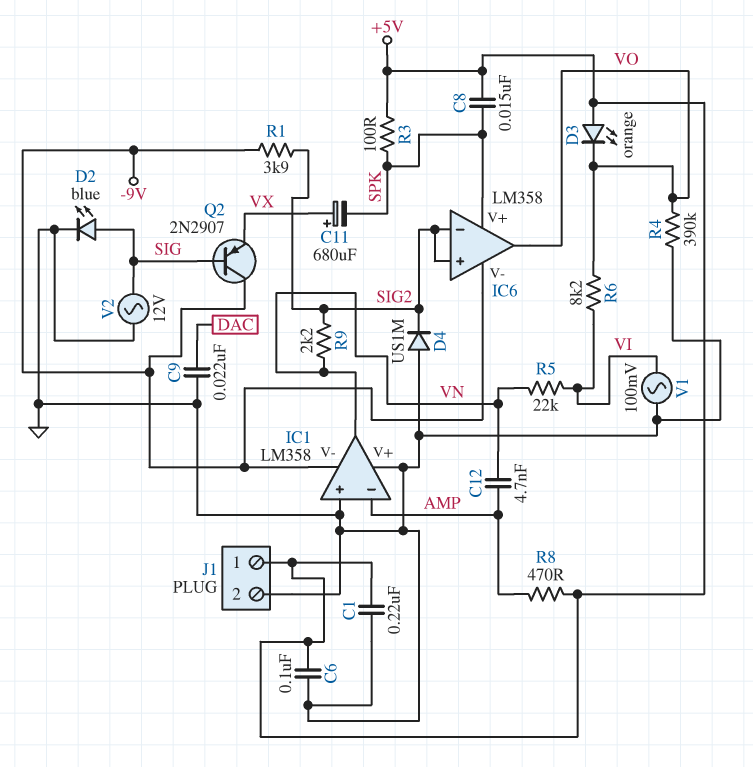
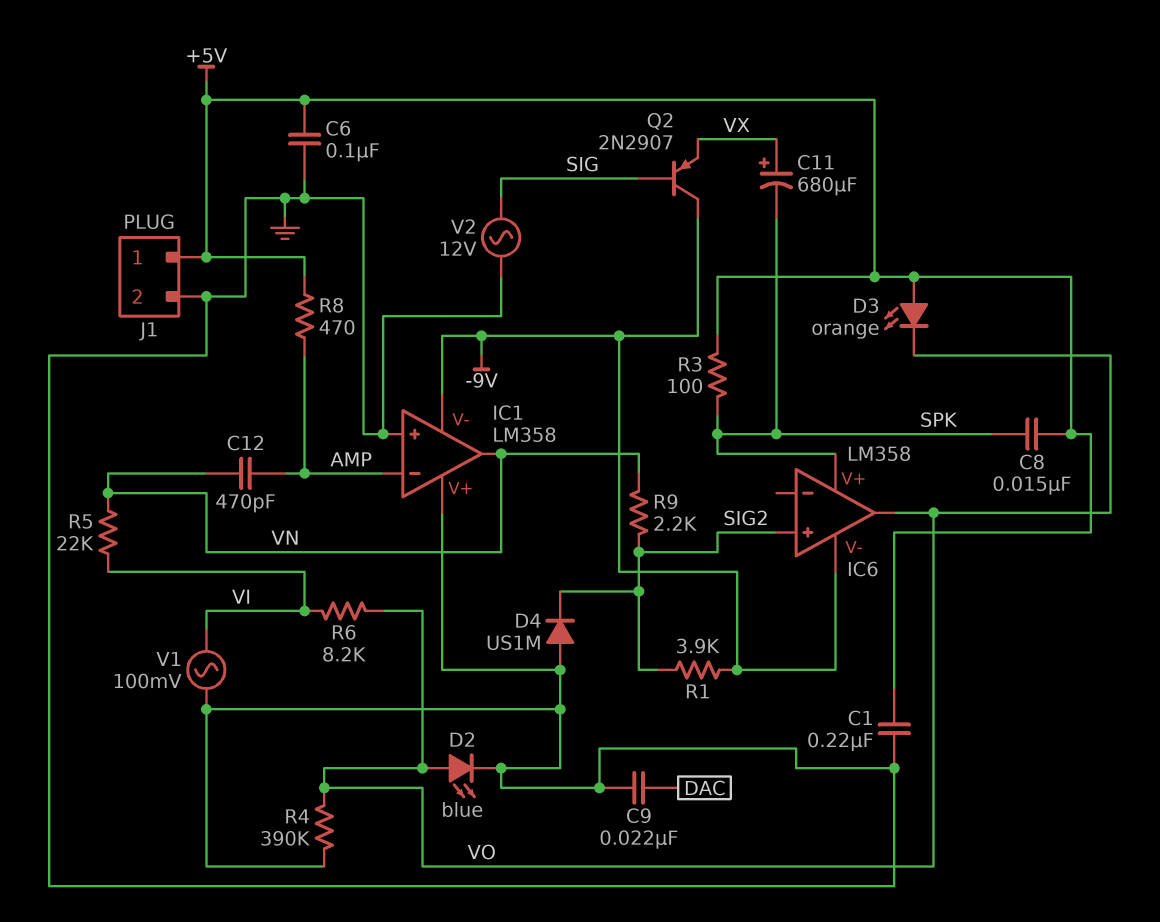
C12: 4.7nF (AMP, VN) -> 470pF (AMP, VN)
D2: LED blue (A SIG, K GND) -> LED blue (A VO, K GND)
IC6 pin in-: SIG2 -> none

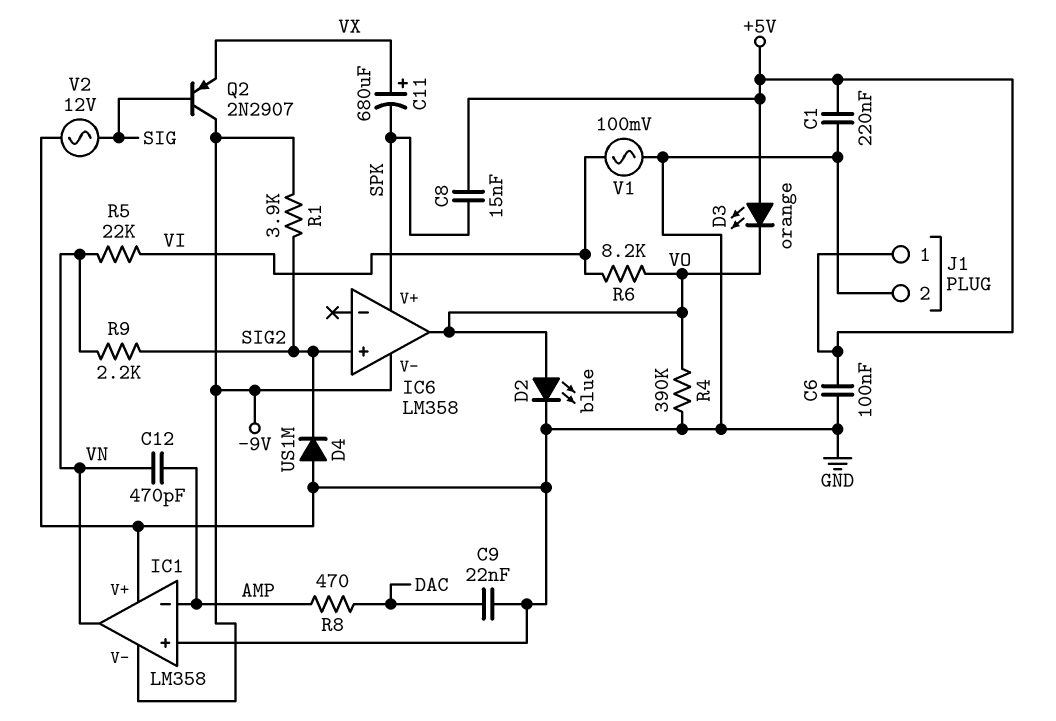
R3: 100 (+5V, SPK) -> none
R8: 470 (+5V, AMP) -> 470 (AMP, DAC)

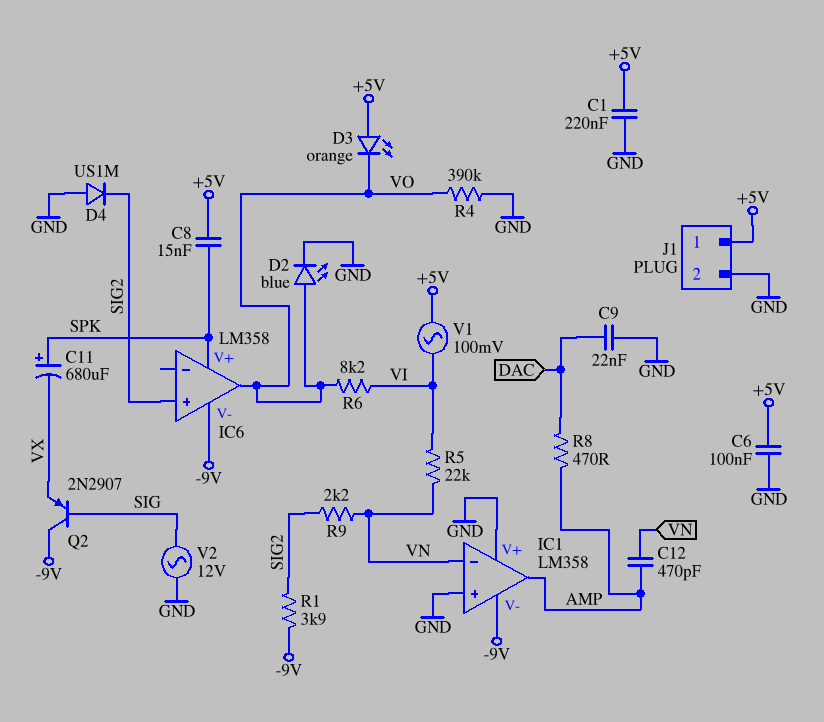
C11: 680uF (plus VX, minus SPK) -> 680uF (plus SPK, minus VX)
IC1 pin in-: AMP -> VN
IC1 pin out: VN -> AMP
V1: AC 100mV (GND, VI) -> AC 100mV (+5V, VI)

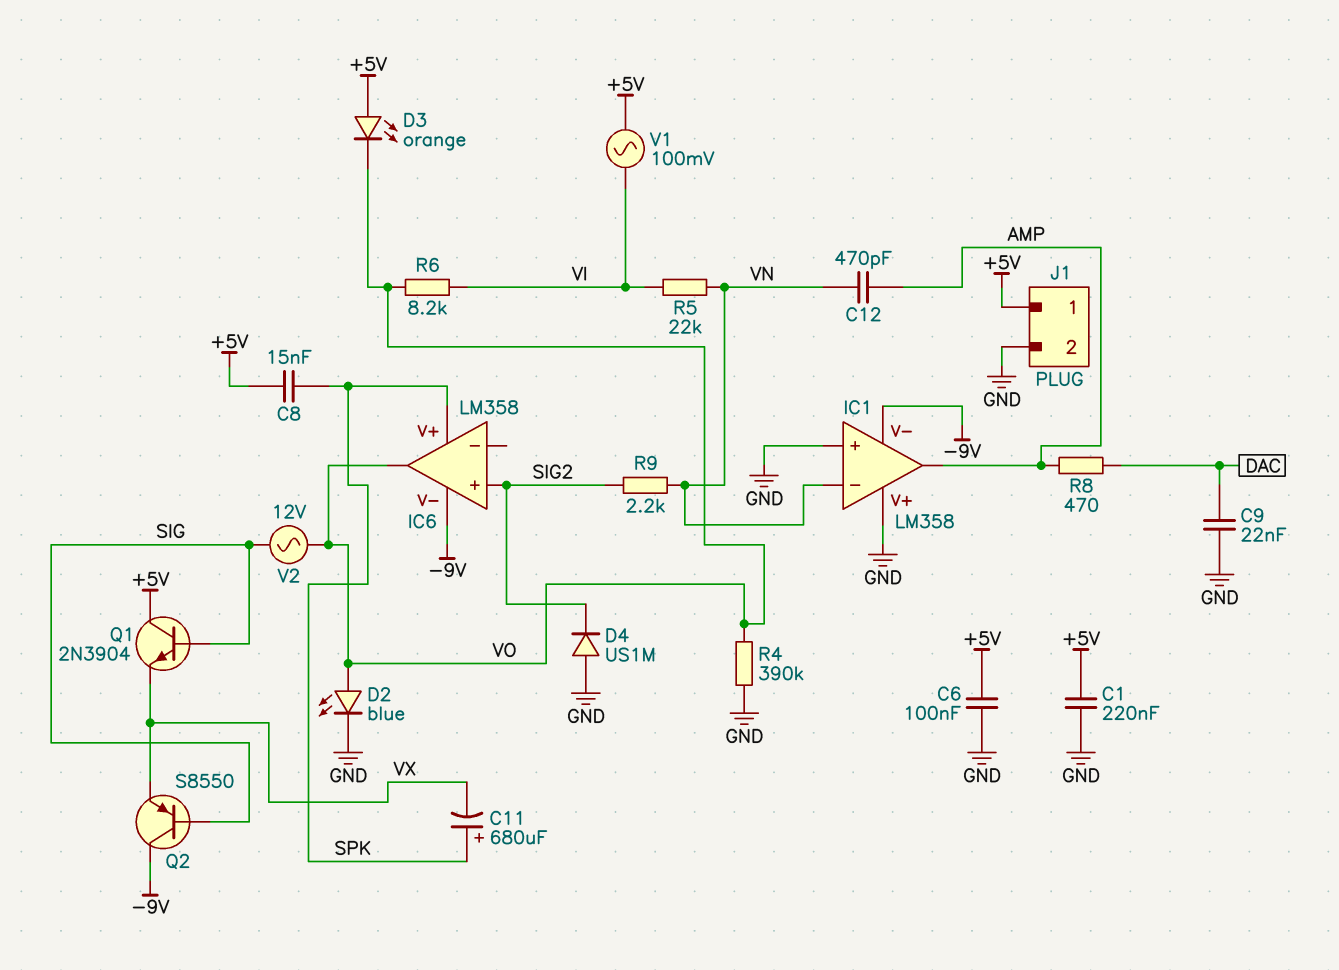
Q1: none -> NPN 2N3904 (B SIG, C +5V, E VX)
Q2: PNP 2N2907 (B SIG, C -9V, E VX) -> PNP S8550 (B SIG, C -9V, E VX)
R1: 3.9k (-9V, SIG2) -> none
V2: AC 12V (GND, SIG) -> AC 12V (SIG, VO)

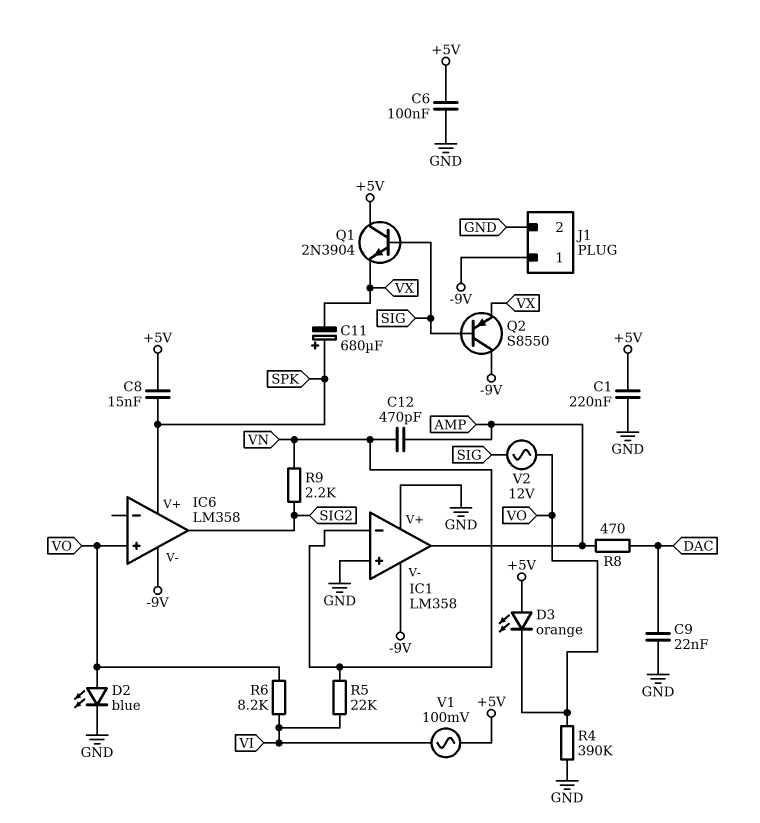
D4: diode US1M (A GND, K SIG2) -> none
IC6 pin in+: SIG2 -> VO
IC6 pin out: VO -> SIG2
J1 pin 1: +5V -> -9V

